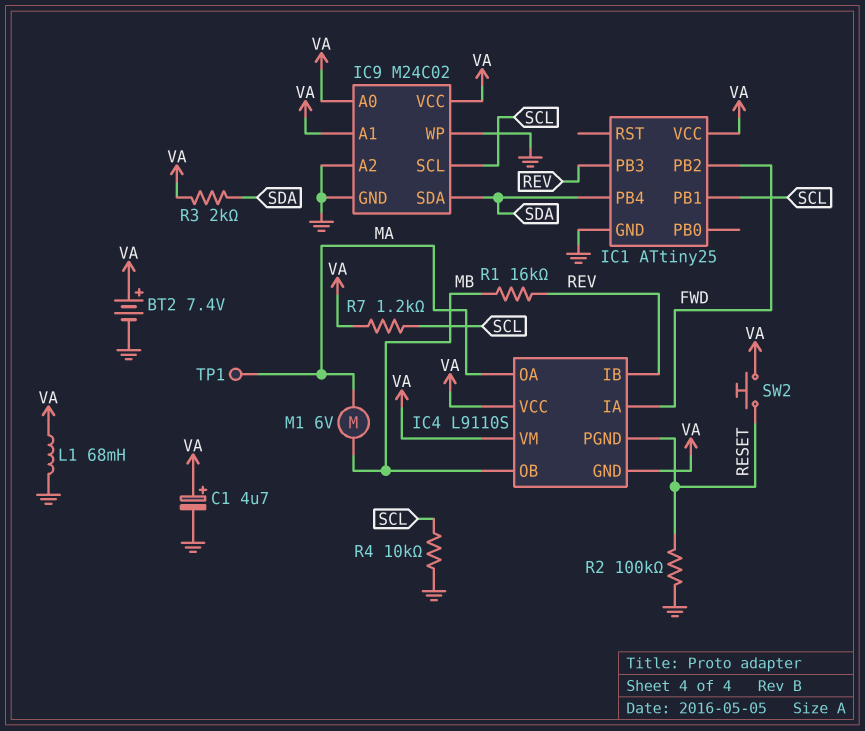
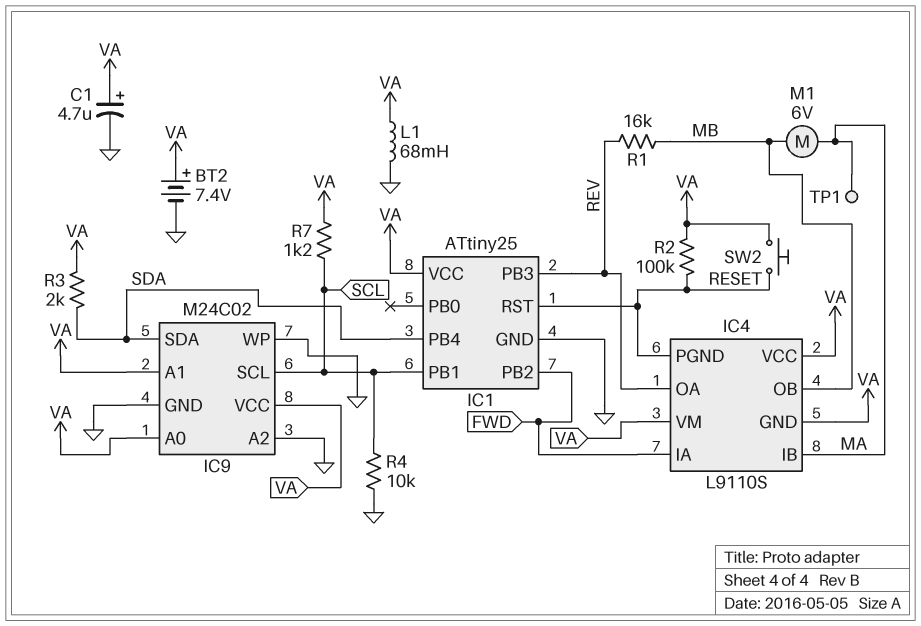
IC1 pin RST: none -> RESET
IC4 pin IB: REV -> MA
IC4 pin OA: MA -> REV
R2: 100k (GND, RESET) -> 100k (RESET, VA)

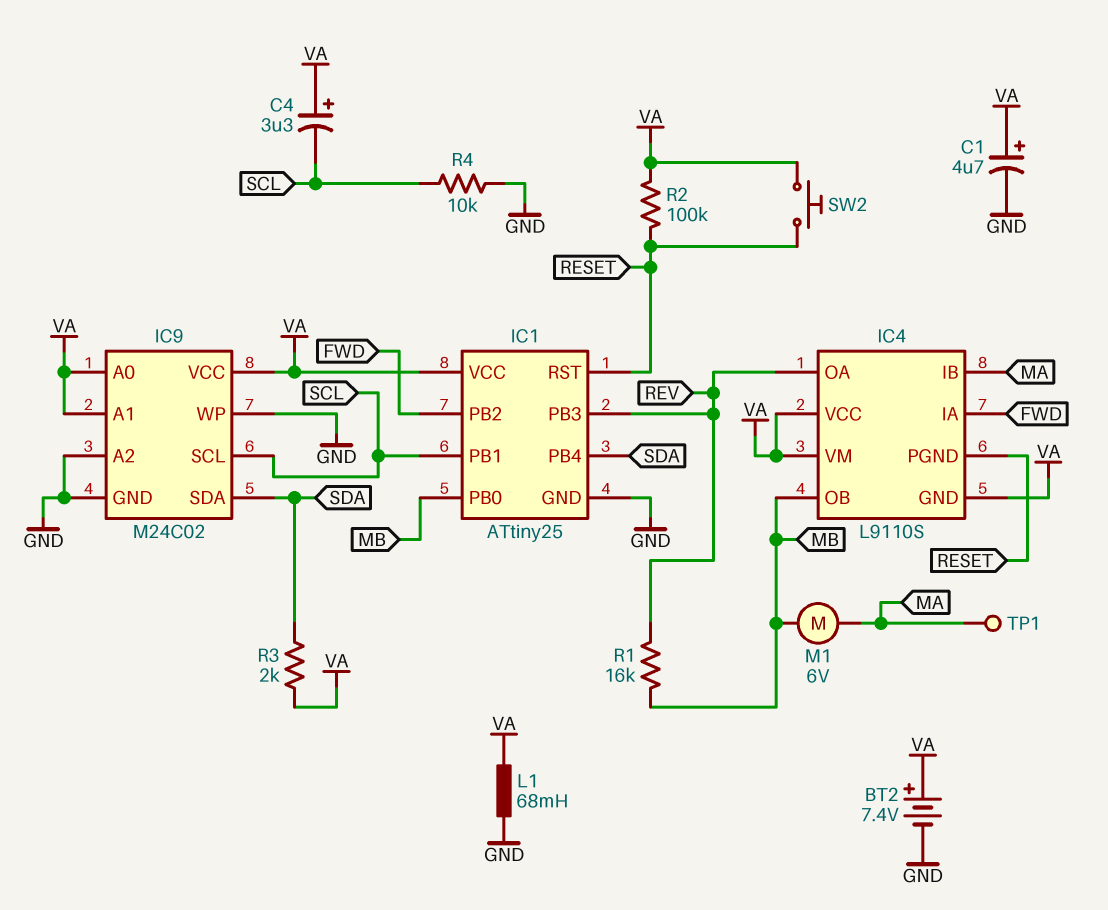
C4: none -> 3.3uF (plus VA, minus SCL)
IC1 pin PB0: none -> MB
R7: 1.2k (SCL, VA) -> none

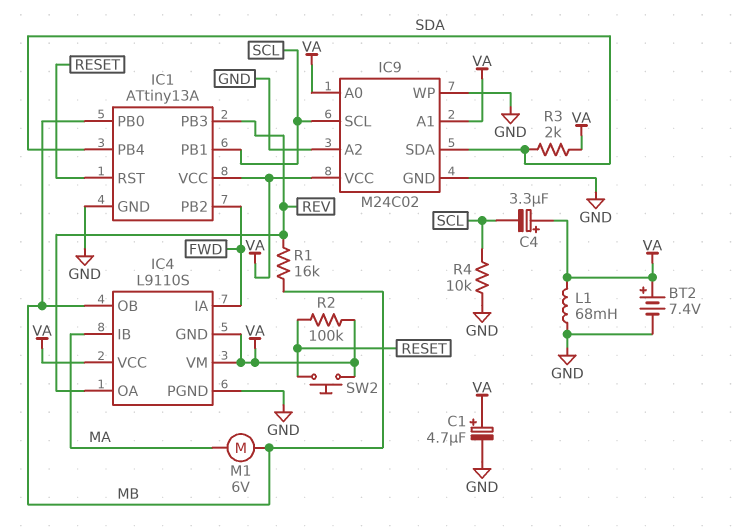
IC1: ATtiny25 -> ATtiny13A
IC4 pin PGND: RESET -> GND
TP1: test point (MA) -> none

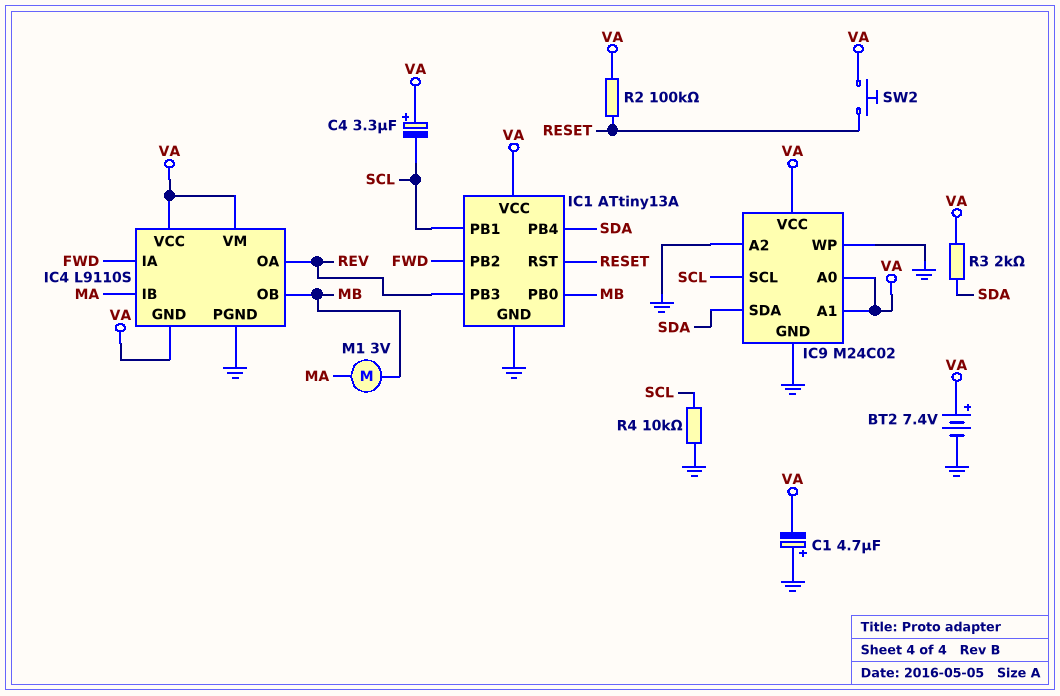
C1: 4.7uF (plus VA, minus GND) -> 4.7uF (plus GND, minus VA)
L1: 68mH (GND, VA) -> none
M1: motor 6V (MA, MB) -> motor 3V (MA, MB)
R1: 16k (MB, REV) -> none

